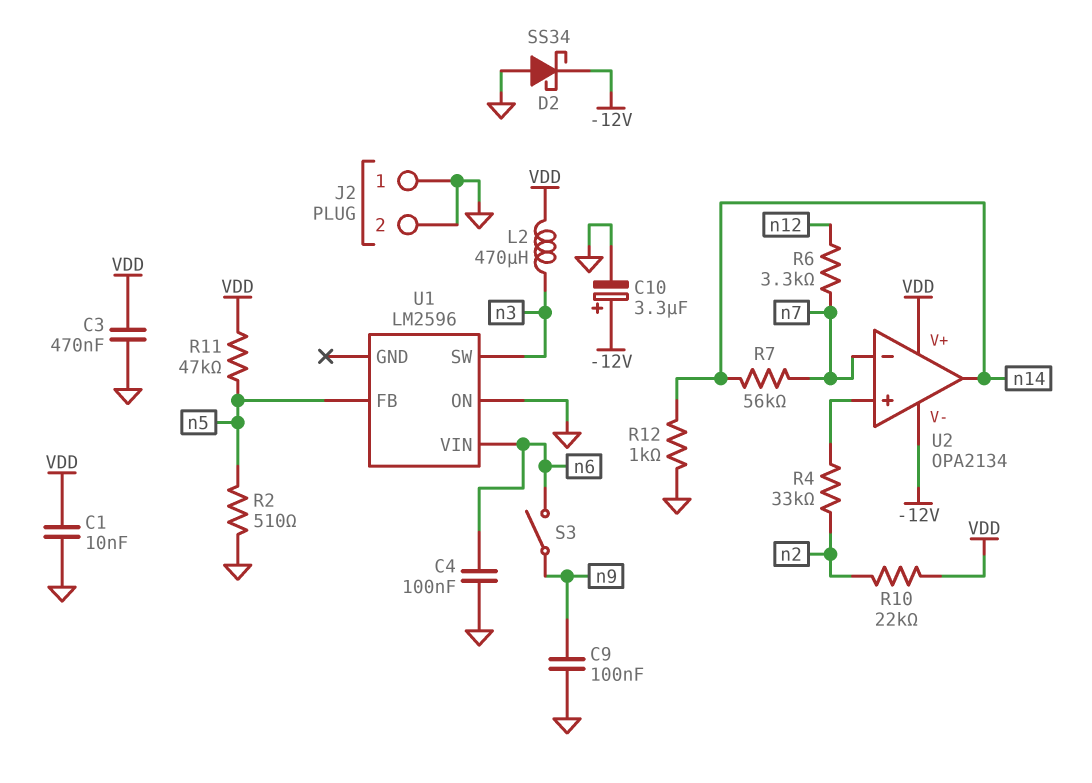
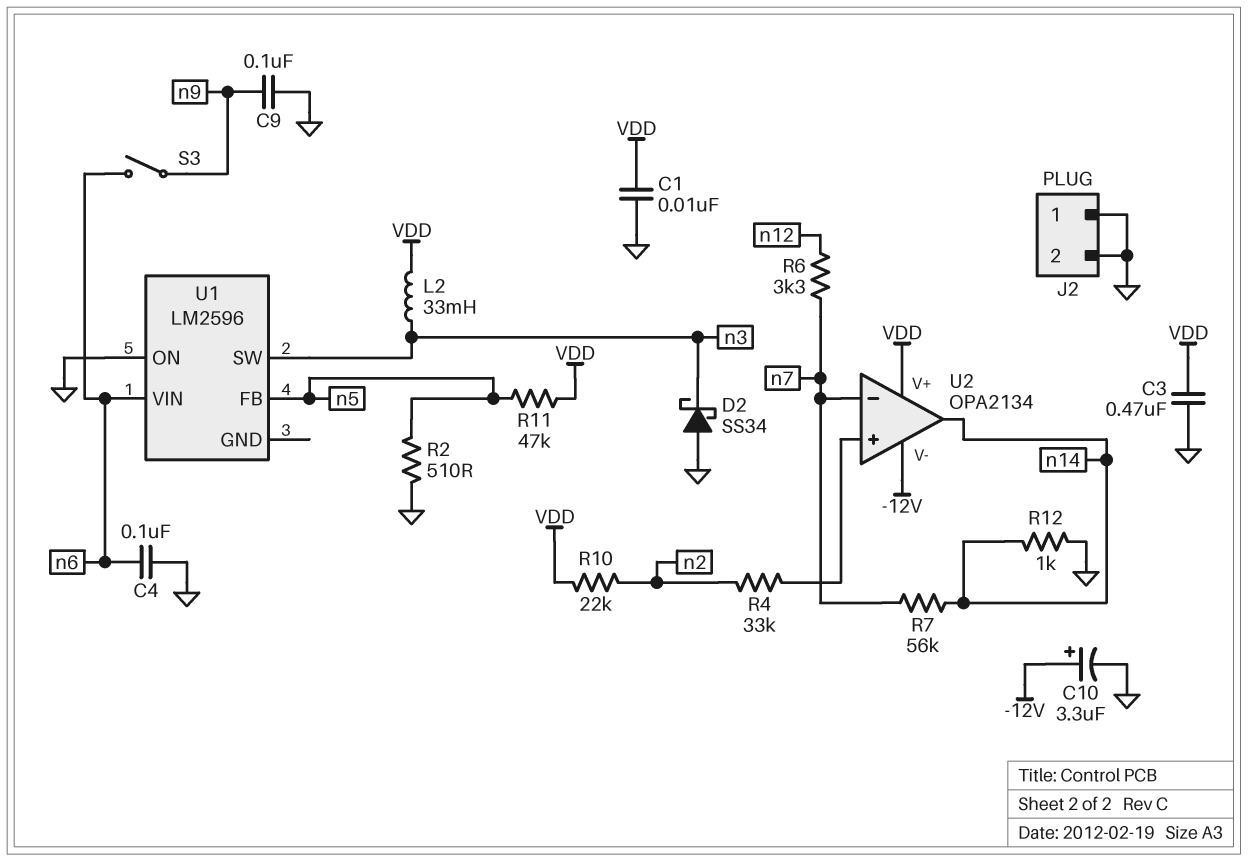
D2: schottky SS34 (A GND, K -12V) -> schottky SS34 (A GND, K n3)
L2: 470uH (VDD, n3) -> 33mH (VDD, n3)

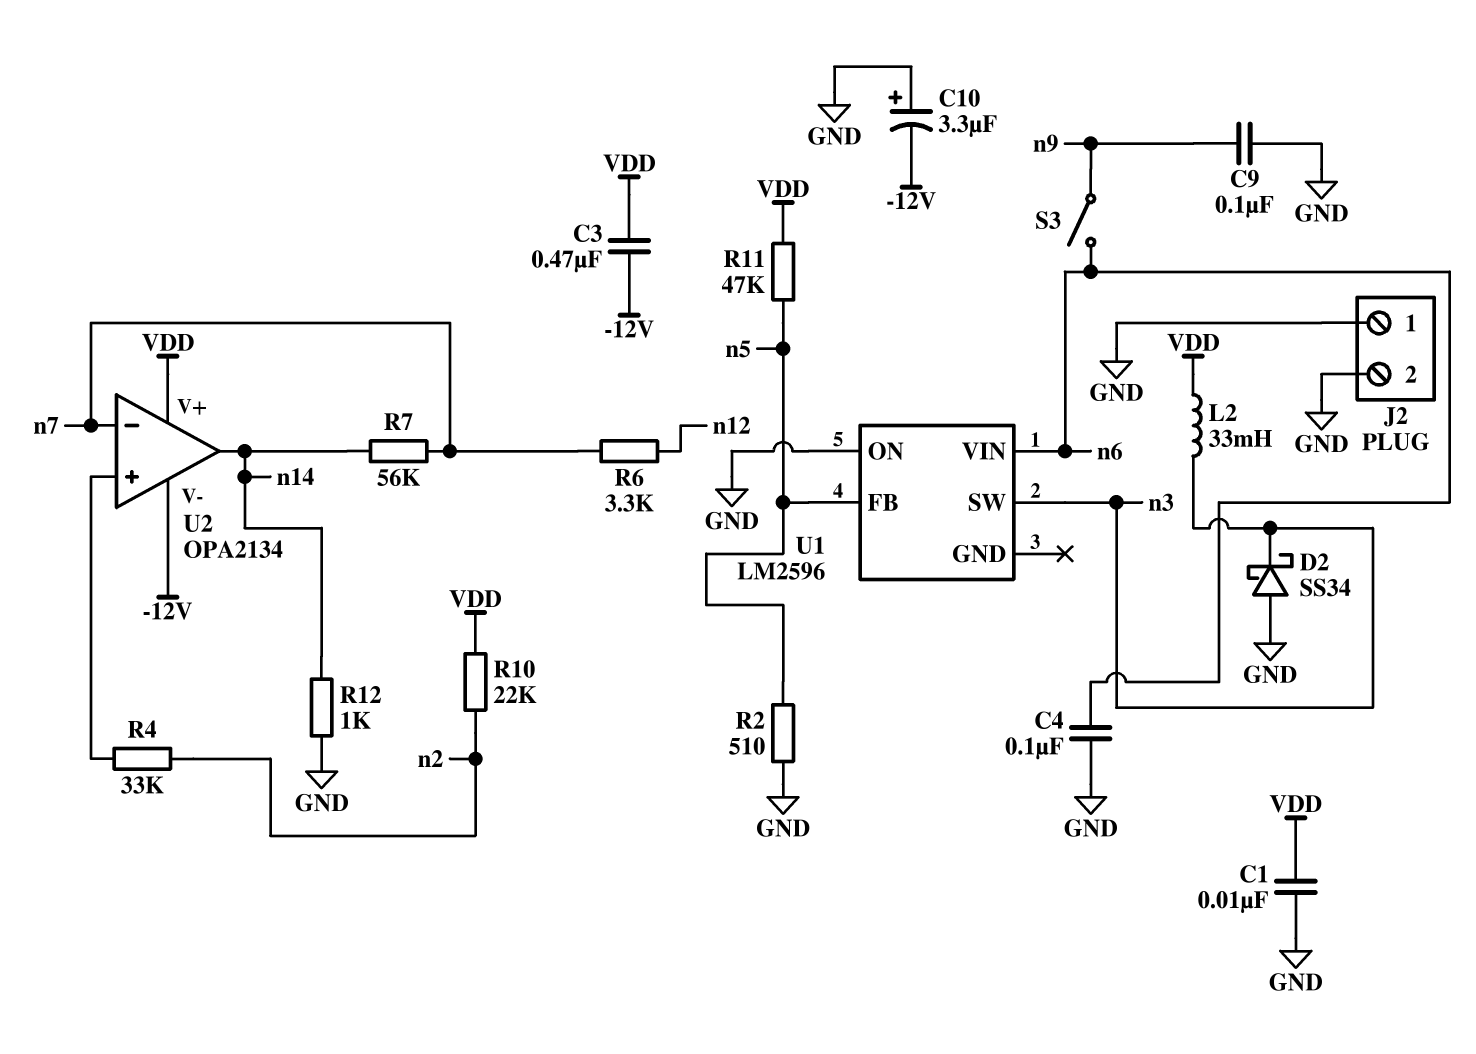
C3: 470nF (GND, VDD) -> 470nF (-12V, VDD)
C10: 3.3uF (plus -12V, minus GND) -> 3.3uF (plus GND, minus -12V)

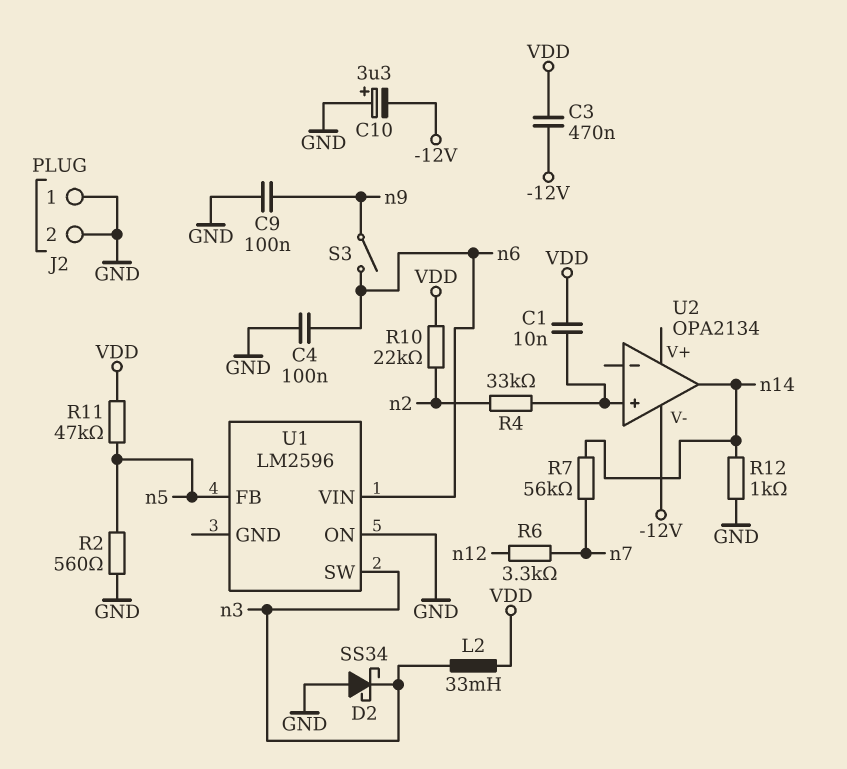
C1: 10nF (GND, VDD) -> 10nF (U2/in+, VDD)
R2: 510 (GND, n5) -> 560 (GND, n5)
U2 pin V+: VDD -> none
U2 pin in-: n7 -> none

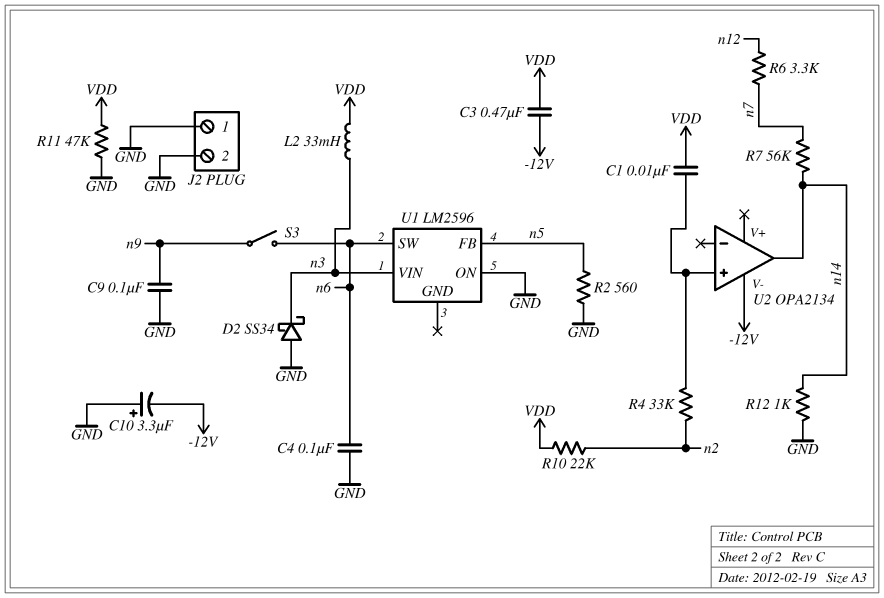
R11: 47k (VDD, n5) -> 47k (GND, VDD)
U1 pin SW: n3 -> n6
U1 pin VIN: n6 -> n3

